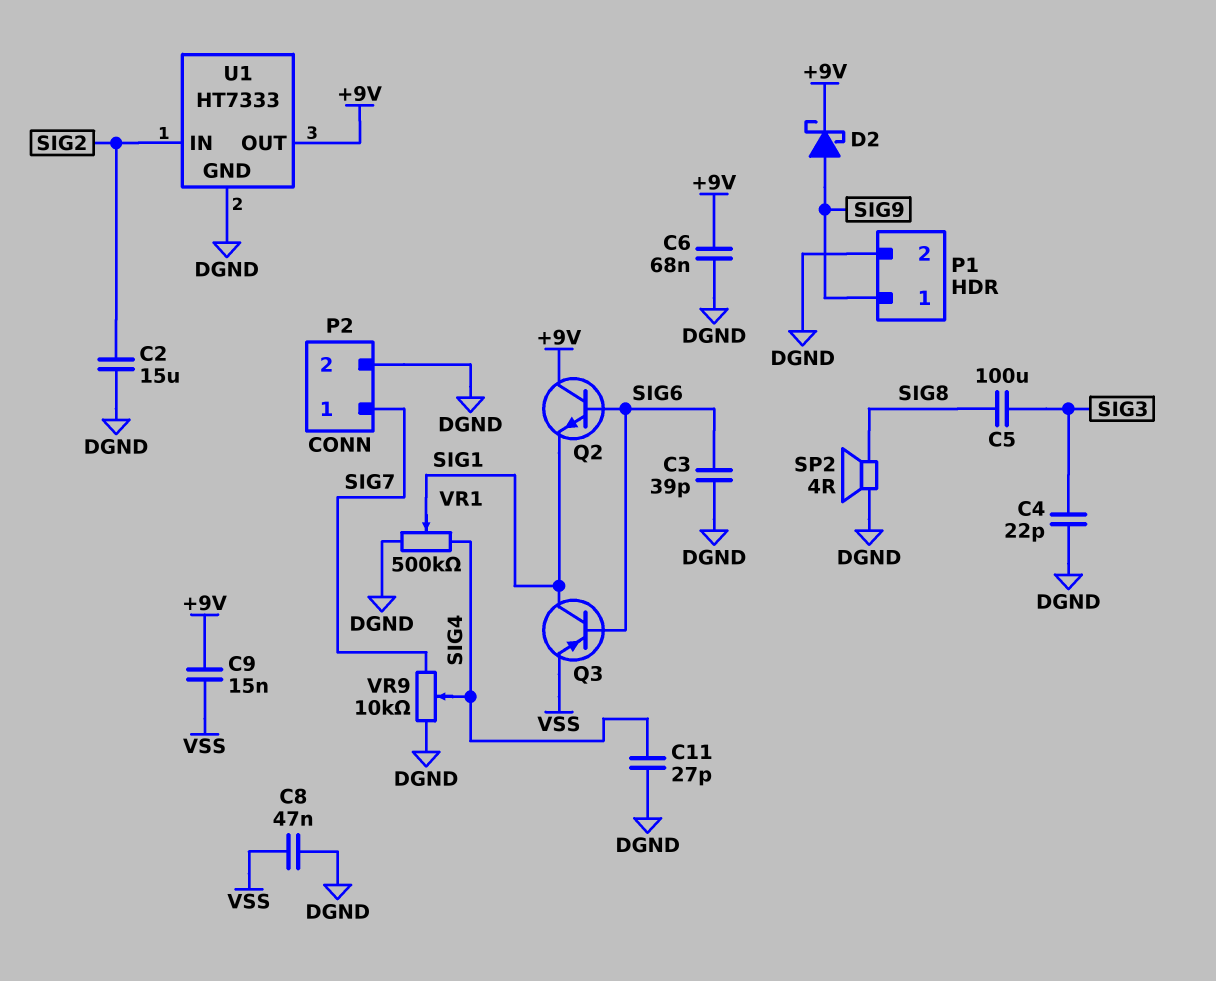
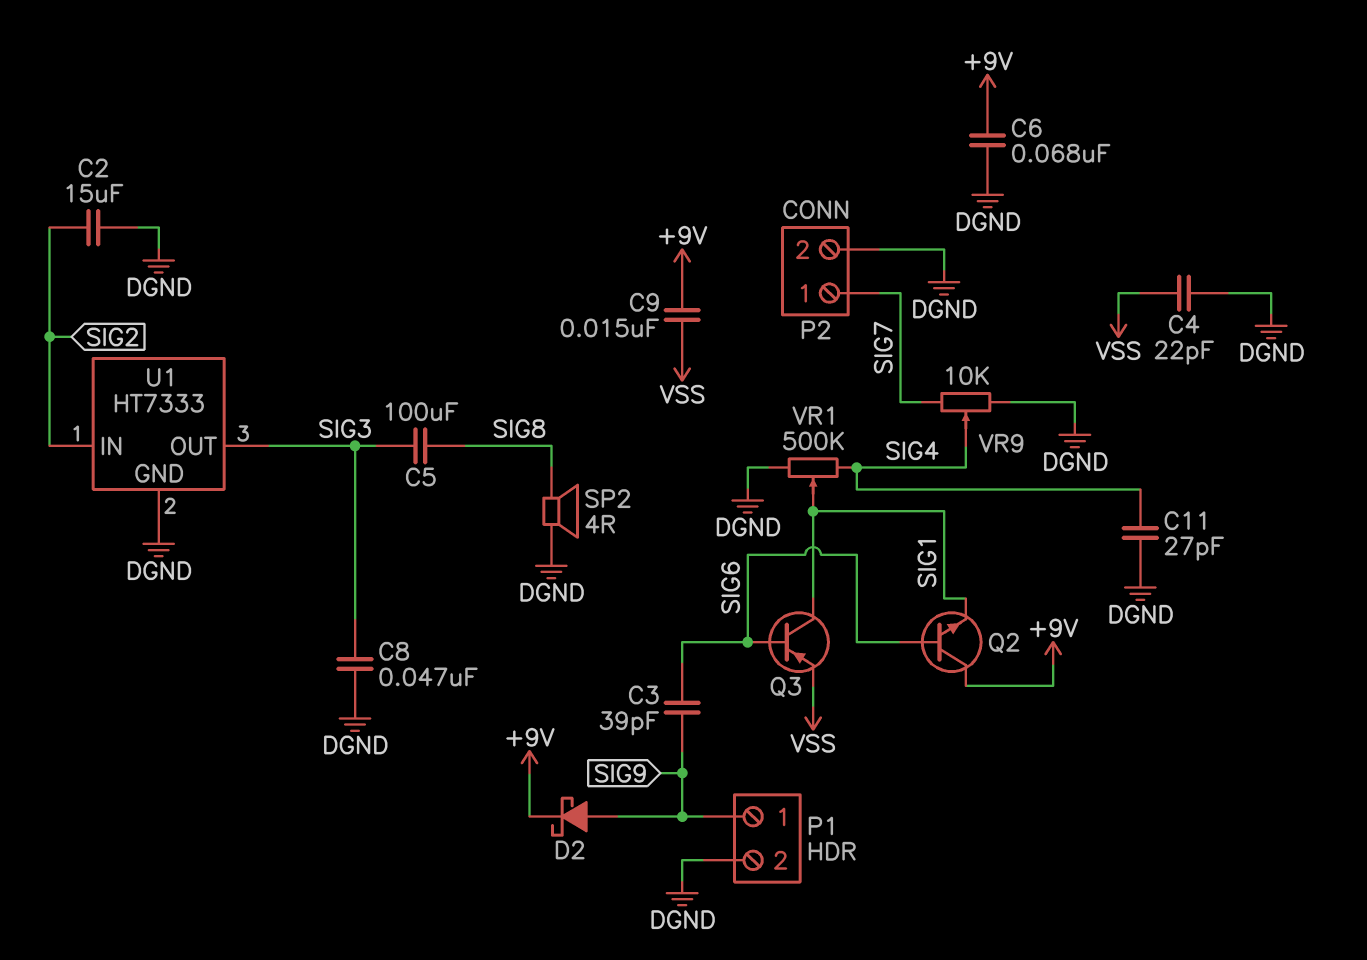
C3: 39pF (DGND, SIG6) -> 39pF (SIG6, SIG9)
C4: 22pF (DGND, SIG3) -> 22pF (DGND, VSS)
C8: 47nF (DGND, VSS) -> 47nF (DGND, SIG3)
U1 pin OUT: +9V -> SIG3

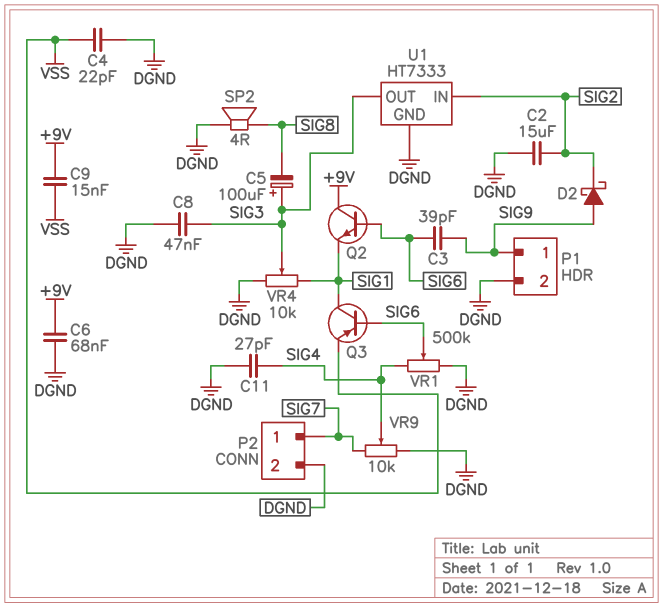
C5: 100uF (SIG3, SIG8) -> 100uF (plus SIG3, minus SIG8)
D2: schottky (A SIG9, K +9V) -> schottky (A SIG9, K SIG2)
VR1: 500k (DGND, SIG4, wiper SIG1) -> 500k (DGND, SIG4, wiper SIG6)
VR4: none -> 10k (DGND, SIG1, wiper SIG3)

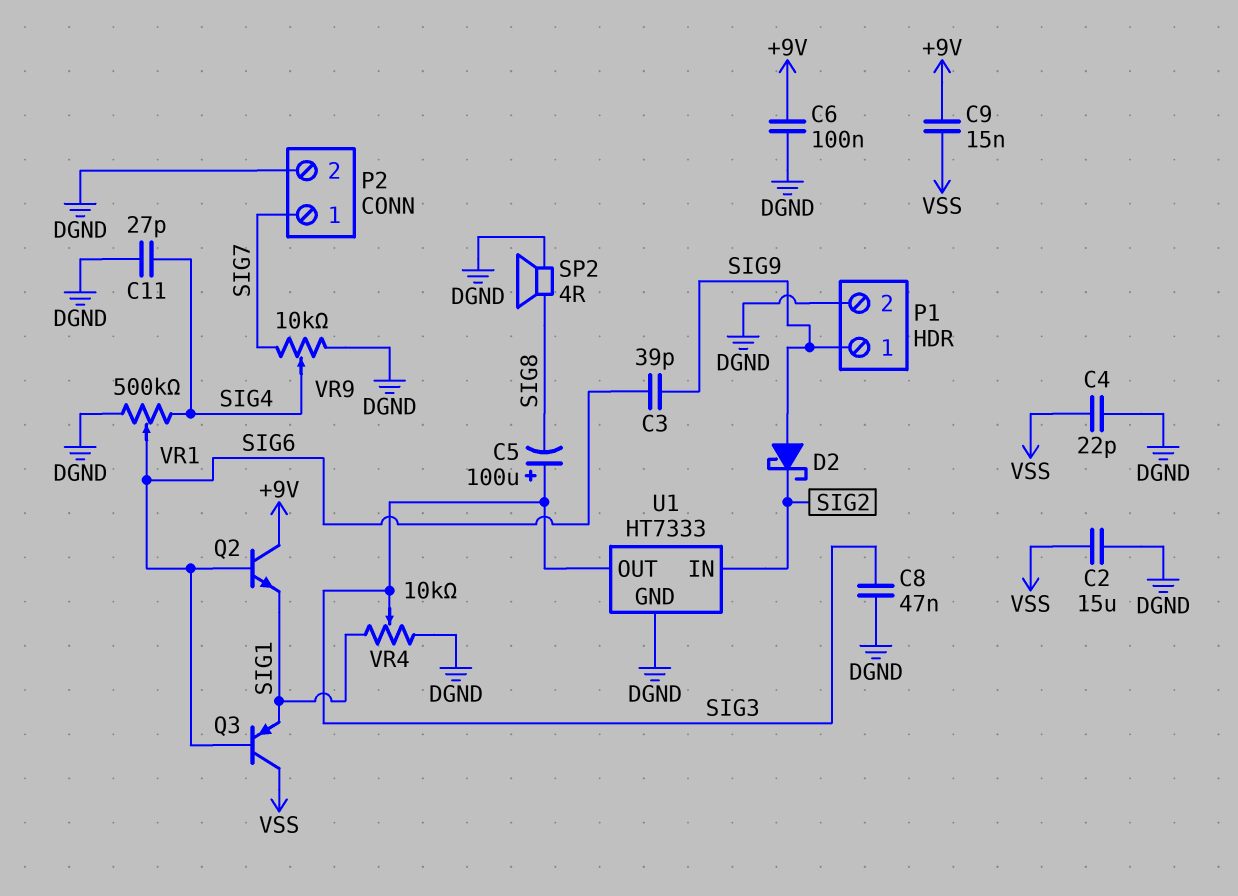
C2: 15uF (DGND, SIG2) -> 15uF (DGND, VSS)
C6: 68nF (+9V, DGND) -> 100nF (+9V, DGND)
Q3: PNP (B SIG6, C SIG1, E VSS) -> PNP (B SIG6, C VSS, E SIG1)

